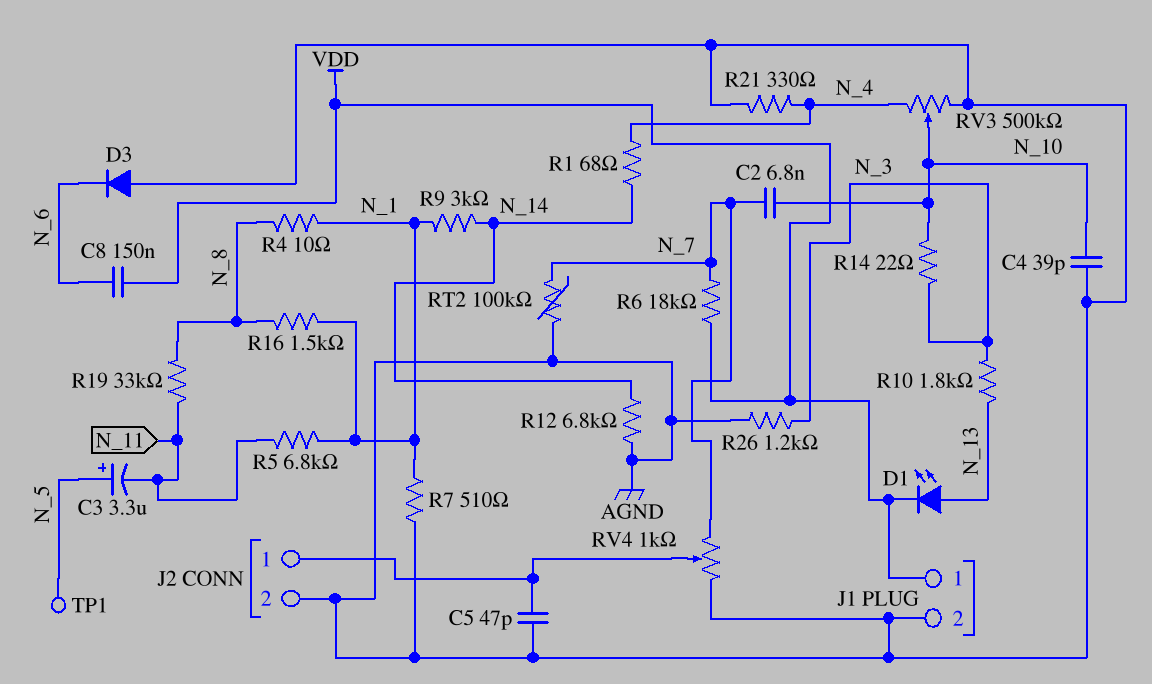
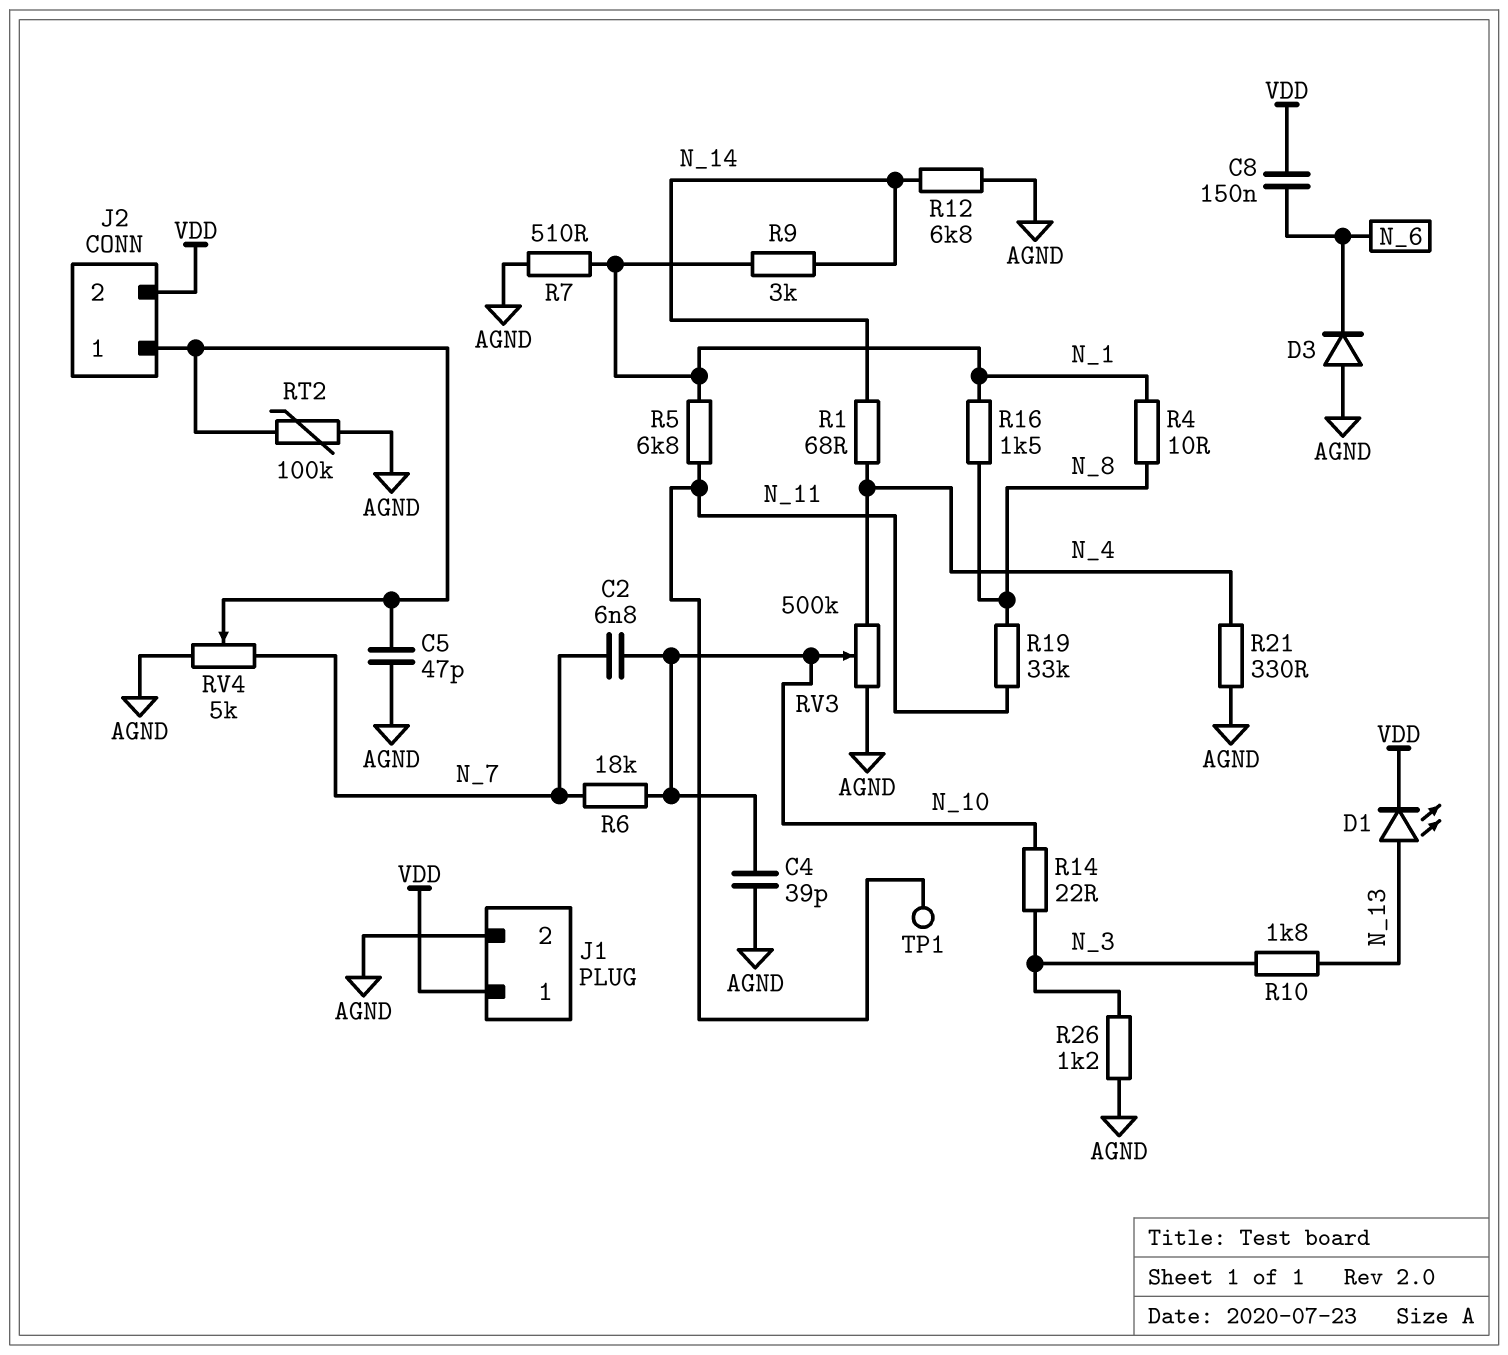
C3: 3.3uF (plus N_5, minus N_11) -> none
J2 pin 2: AGND -> VDD
R6: 18k (N_7, VDD) -> 18k (N_7, N_10)
RT2: 100k (AGND, N_7) -> 100k (AGND, J2/1)
RV4: 1k (AGND, N_7, wiper J2/1) -> 5k (AGND, N_7, wiper J2/1)
TP1: test point (N_5) -> test point (N_11)

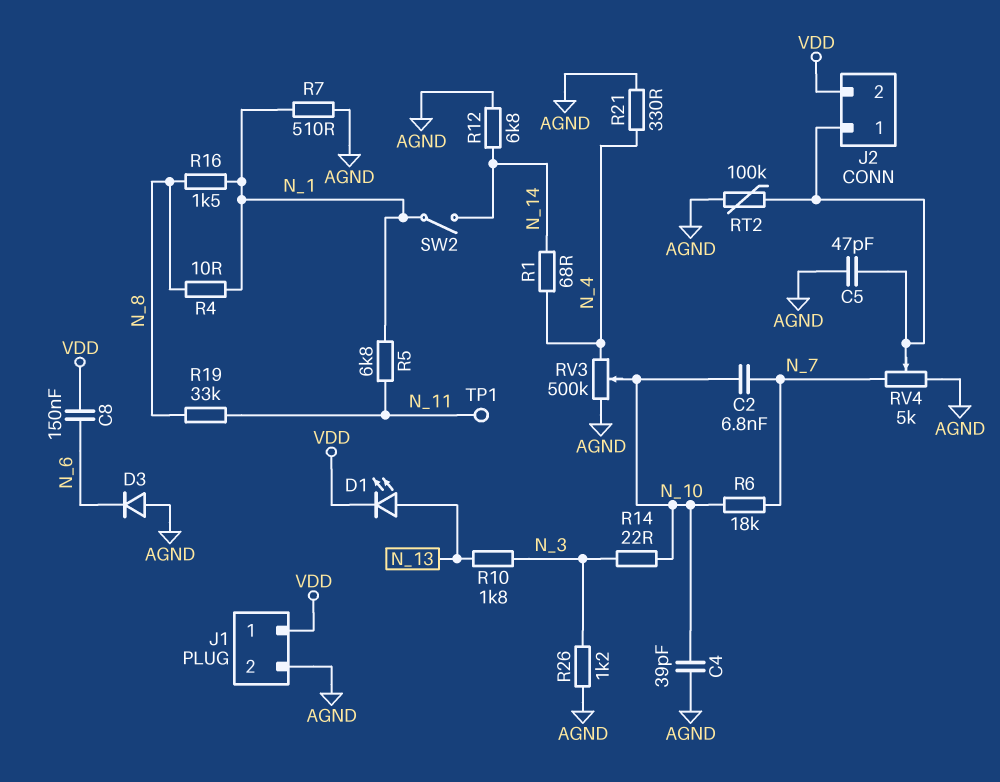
R9: 3k (N_1, N_14) -> none
SW2: none -> switch (N_1, N_14)

